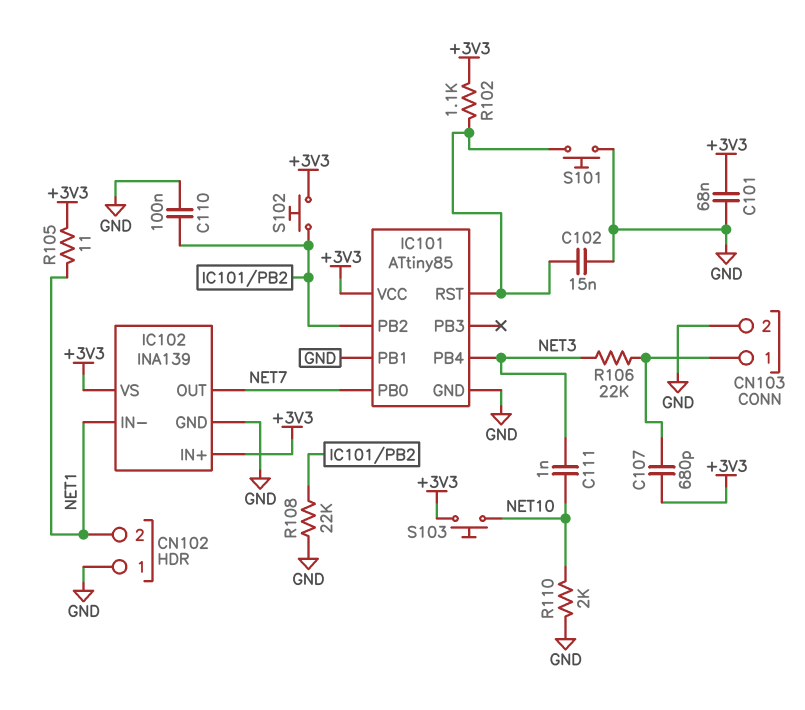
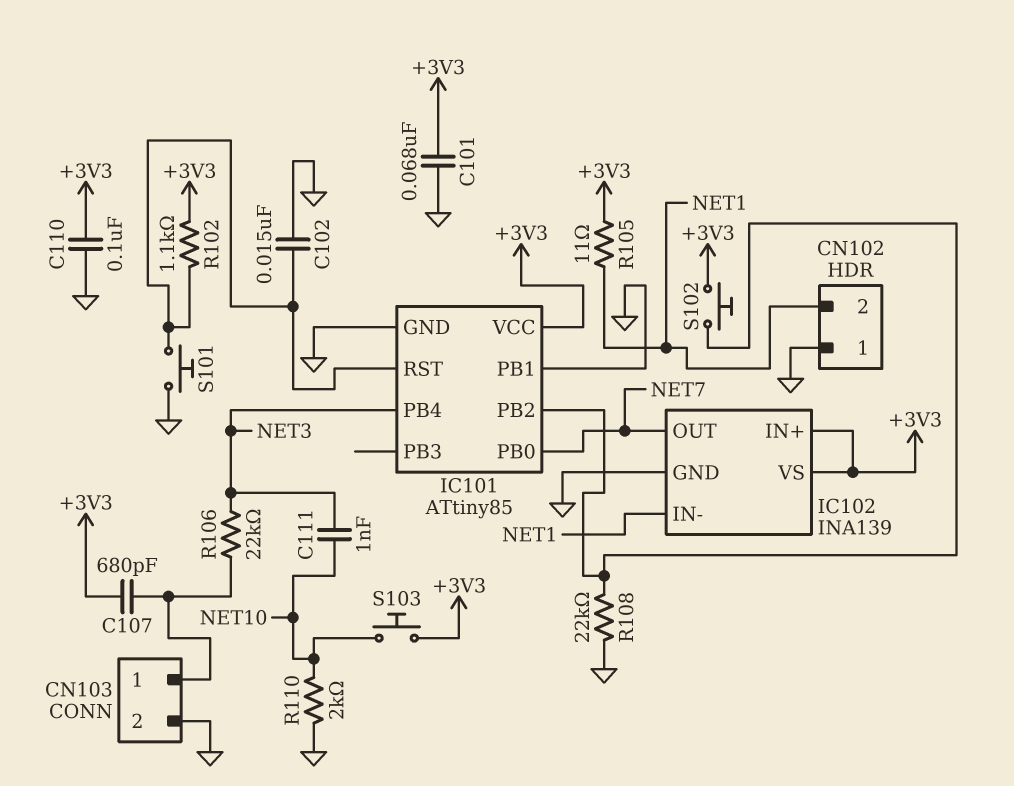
C110: 100nF (GND, IC101/PB2) -> 100nF (+3V3, GND)

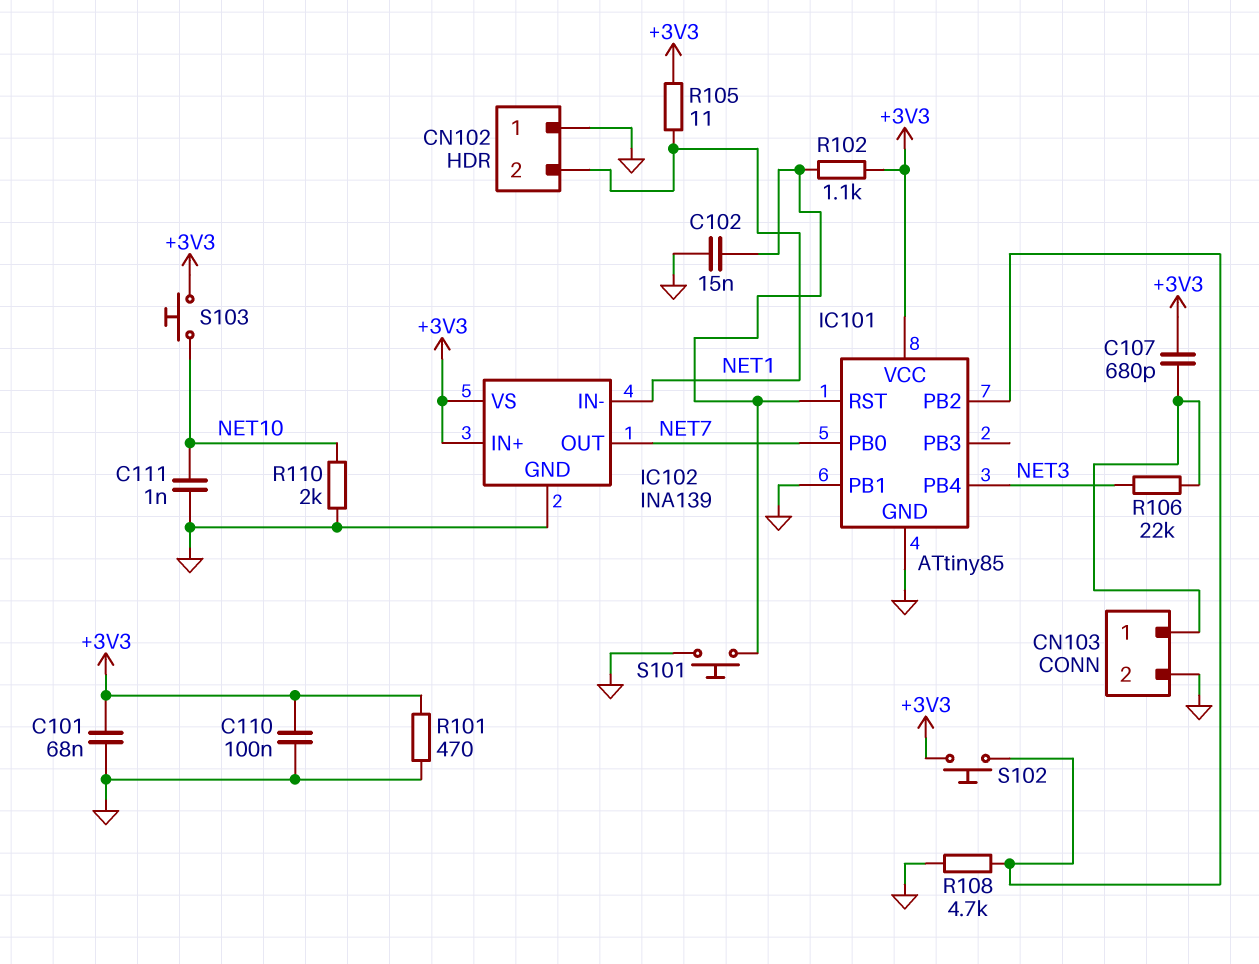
C111: 1nF (NET3, NET10) -> 1nF (GND, NET10)
R101: none -> 470 (+3V3, GND)
R108: 22k (GND, IC101/PB2) -> 4.7k (GND, IC101/PB2)

